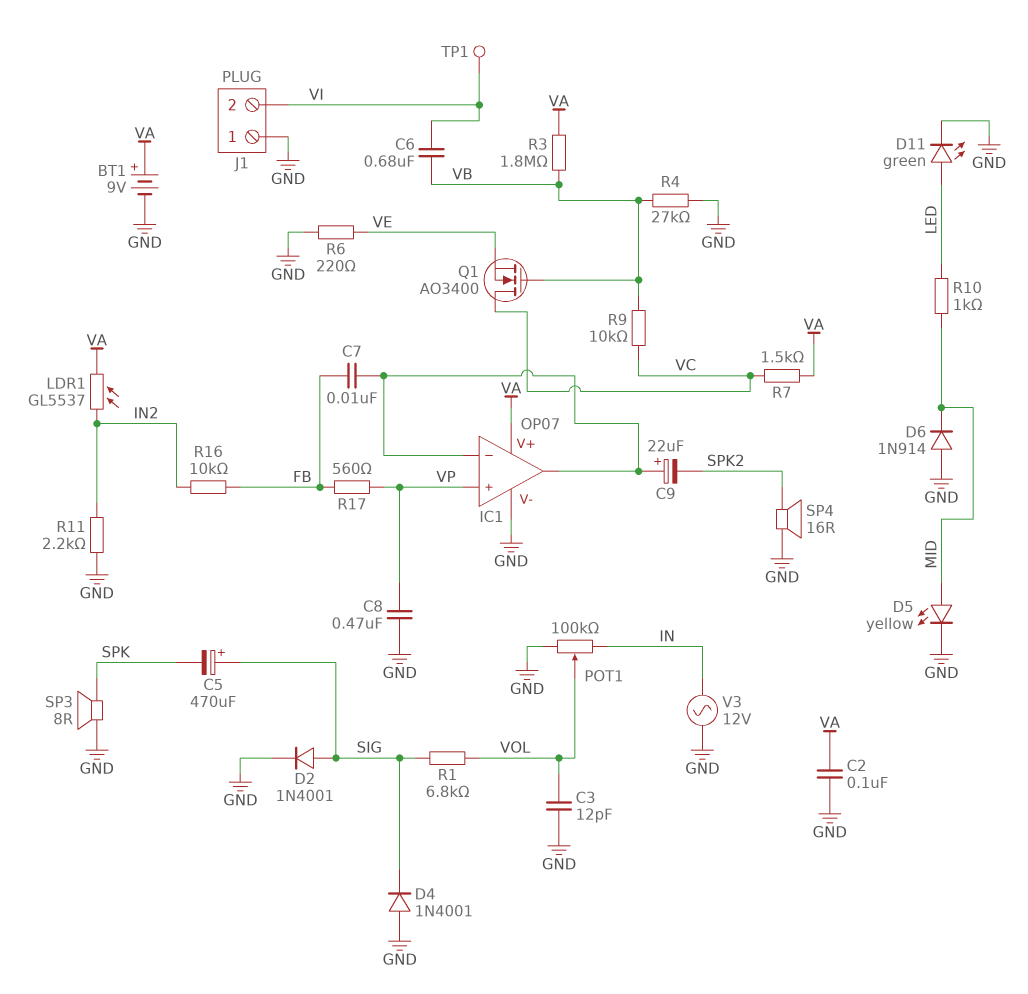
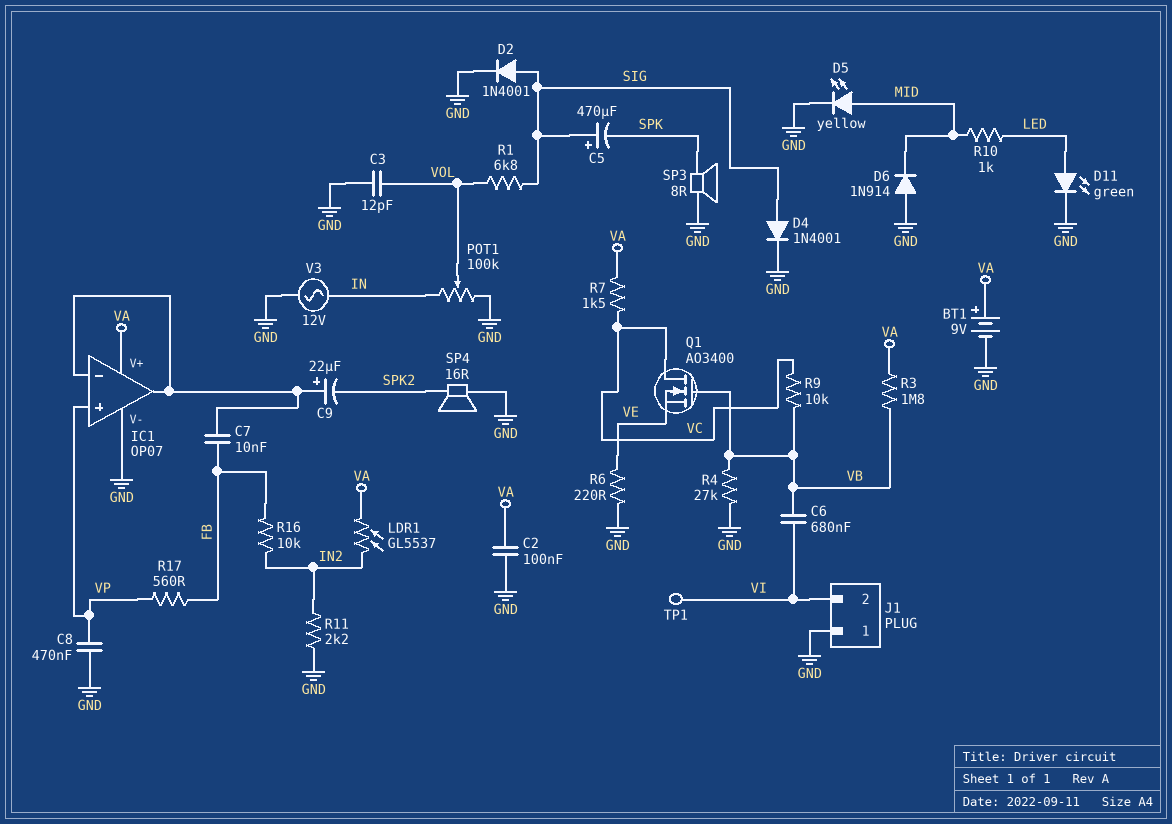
D4: diode 1N4001 (A GND, K SIG) -> diode 1N4001 (A SIG, K GND)

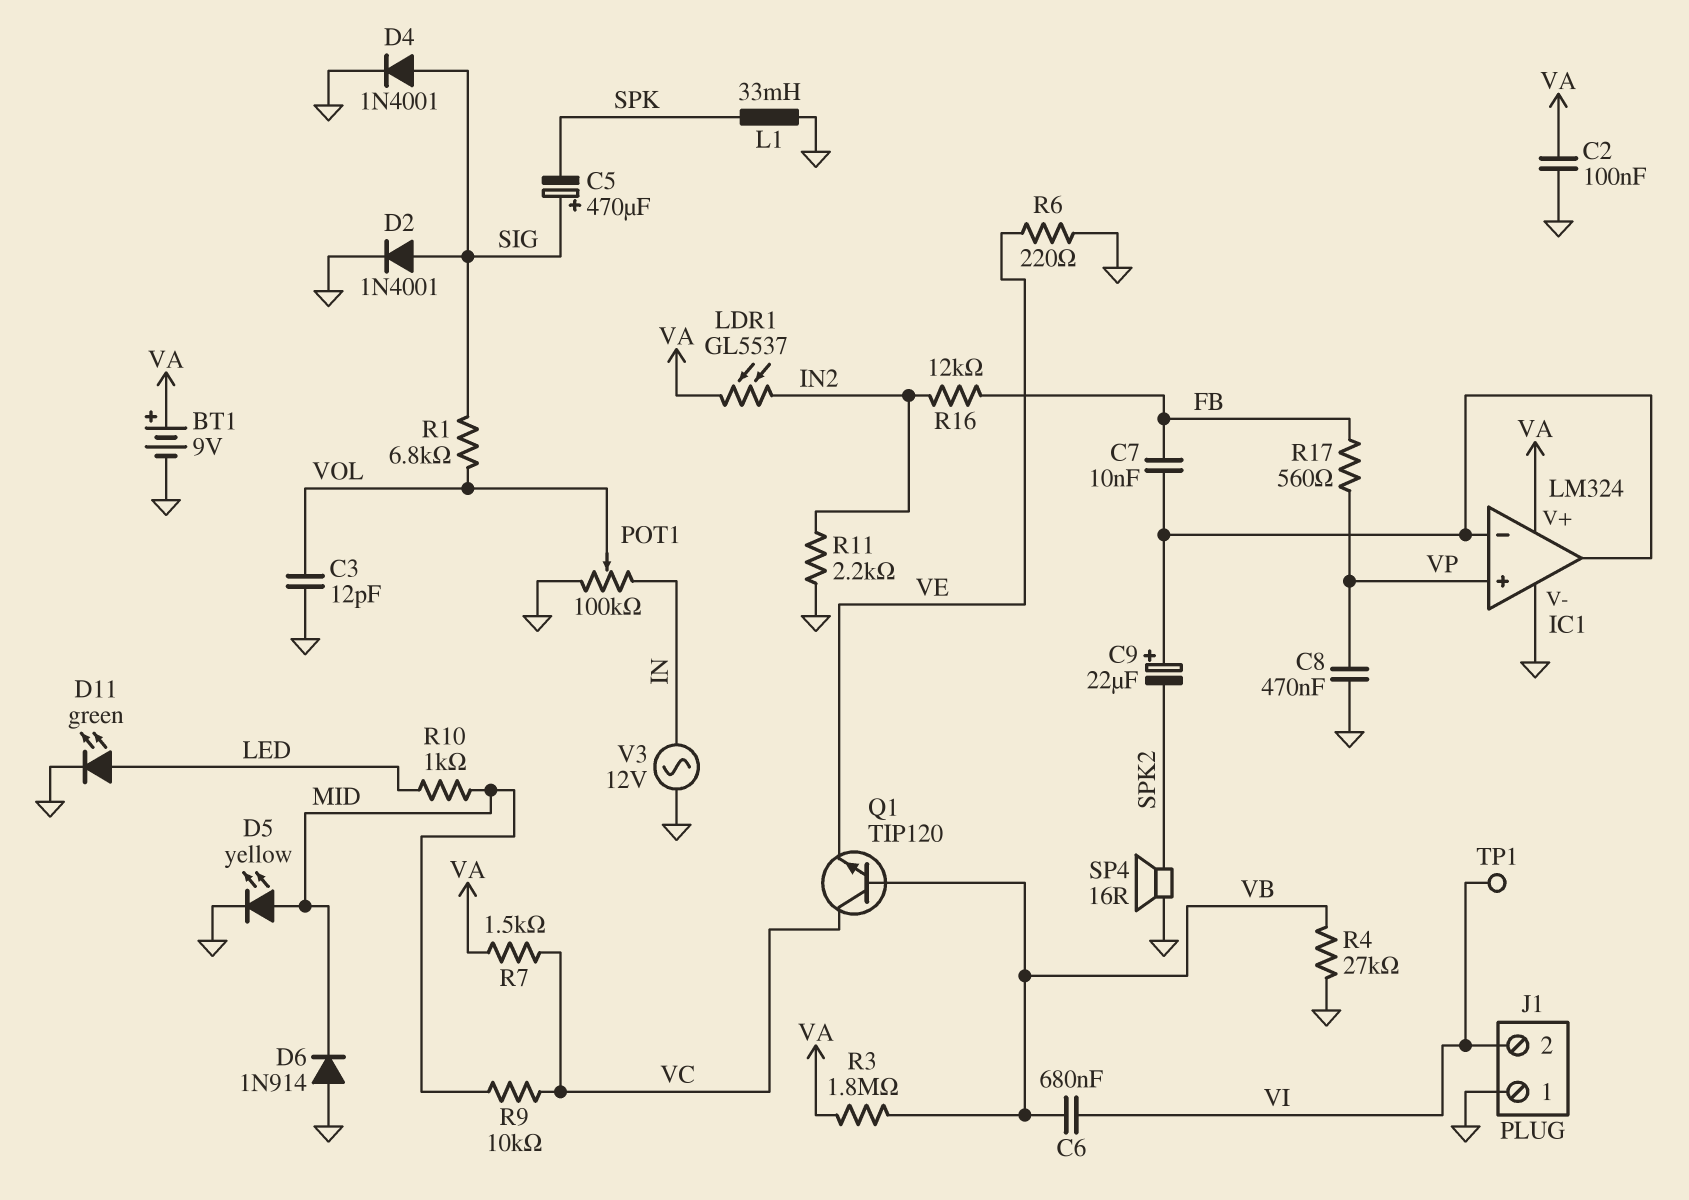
IC1: OP07 -> LM324
L1: none -> 33mH (GND, SPK)
Q1: NMOS AO3400 (G VB, D VC, S VE) -> NPN TIP120 (B VB, C VC, E VE)
R9: 10k (VB, VC) -> 10k (MID, VC)
R16: 10k (FB, IN2) -> 12k (FB, IN2)
SP3: speaker 8R (GND, SPK) -> none

